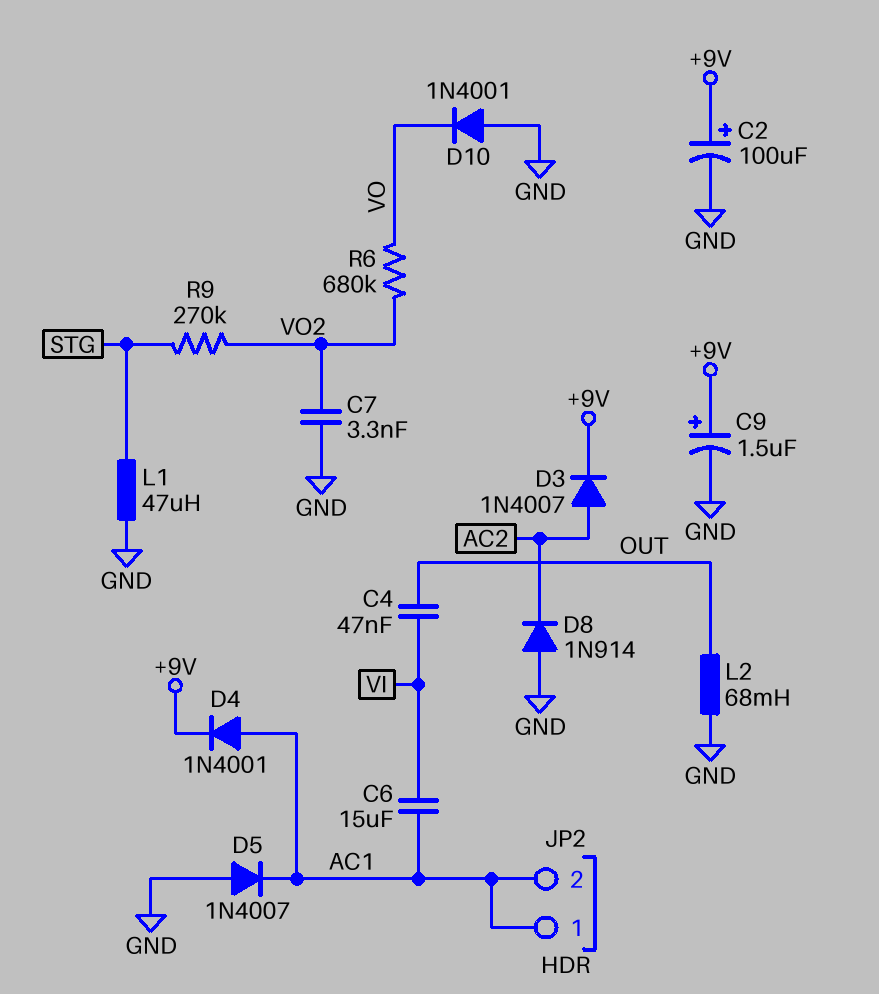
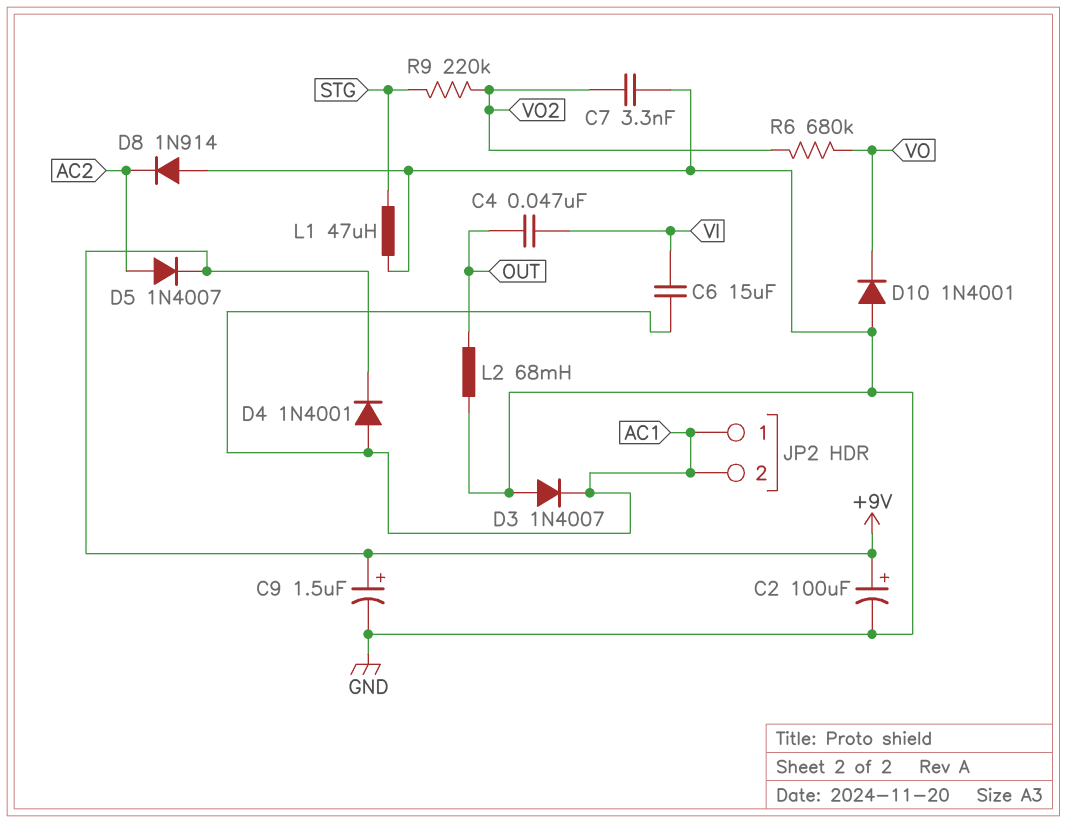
D3: diode 1N4007 (A AC2, K +9V) -> diode 1N4007 (A GND, K AC1)
D5: diode 1N4007 (A GND, K AC1) -> diode 1N4007 (A AC2, K +9V)
R9: 270k (STG, VO2) -> 220k (STG, VO2)

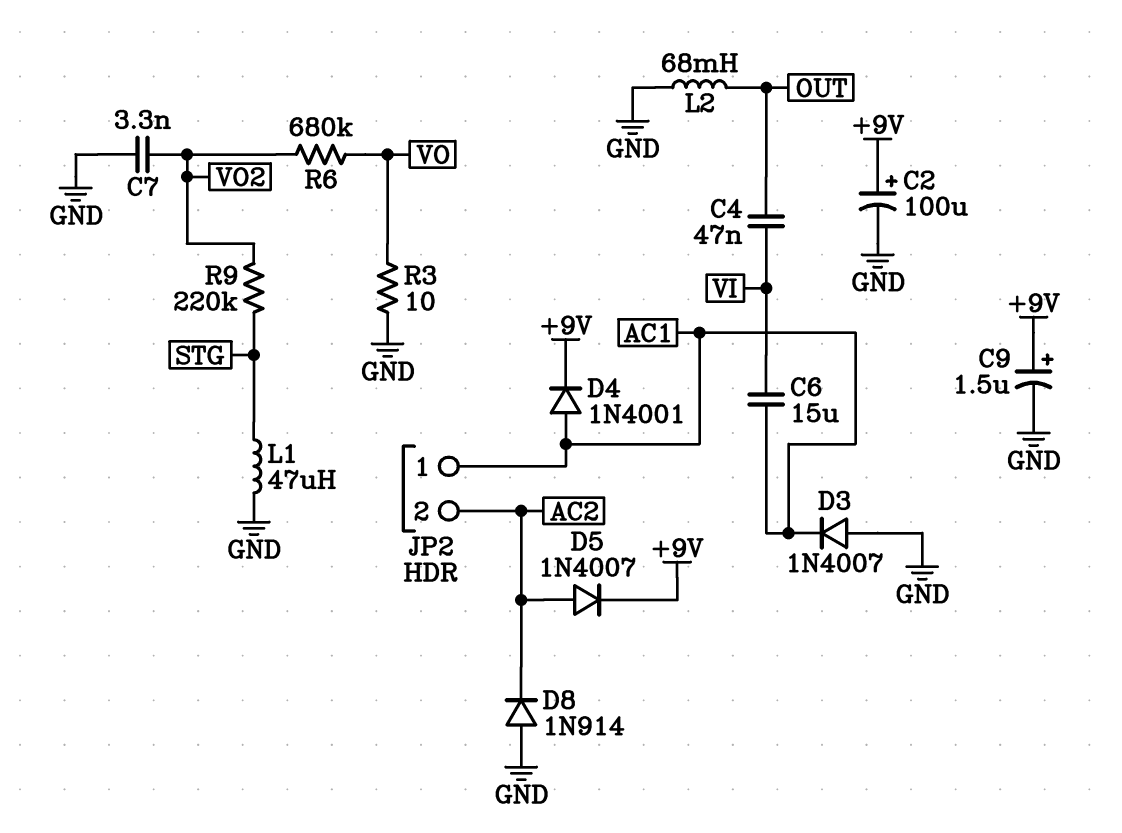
D10: diode 1N4001 (A GND, K VO) -> none
JP2 pin 2: AC1 -> AC2
R3: none -> 10 (GND, VO)

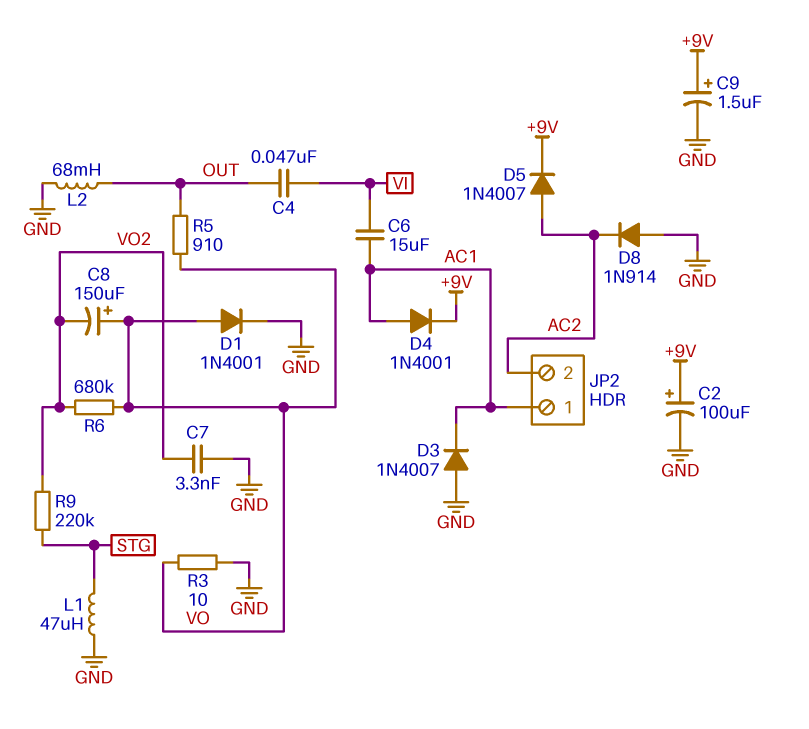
C8: none -> 150uF (plus VO, minus VO2)
D1: none -> diode 1N4001 (A VO, K GND)
R5: none -> 910 (OUT, VO)

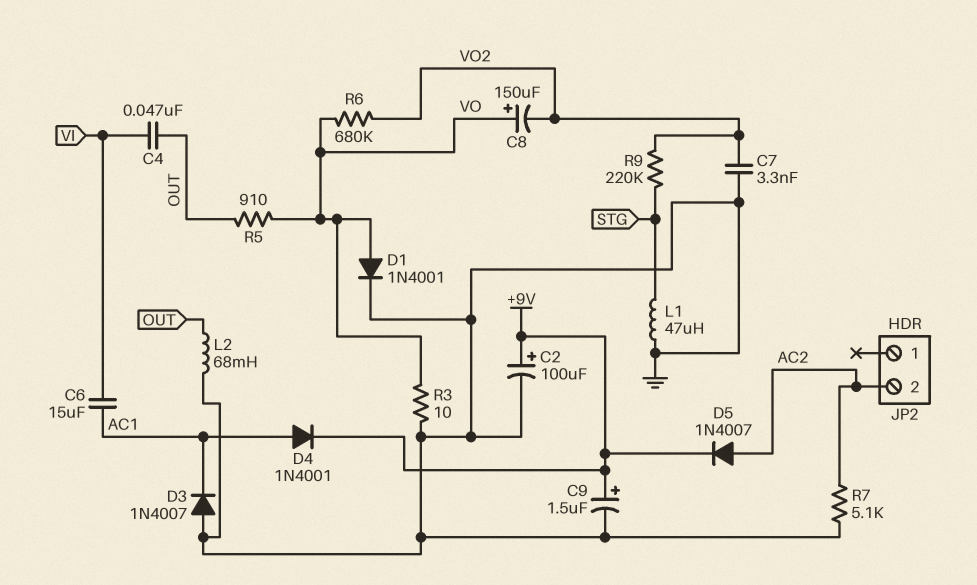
D8: diode 1N914 (A GND, K AC2) -> none
JP2 pin 1: AC1 -> none
R7: none -> 5.1k (AC2, GND)

